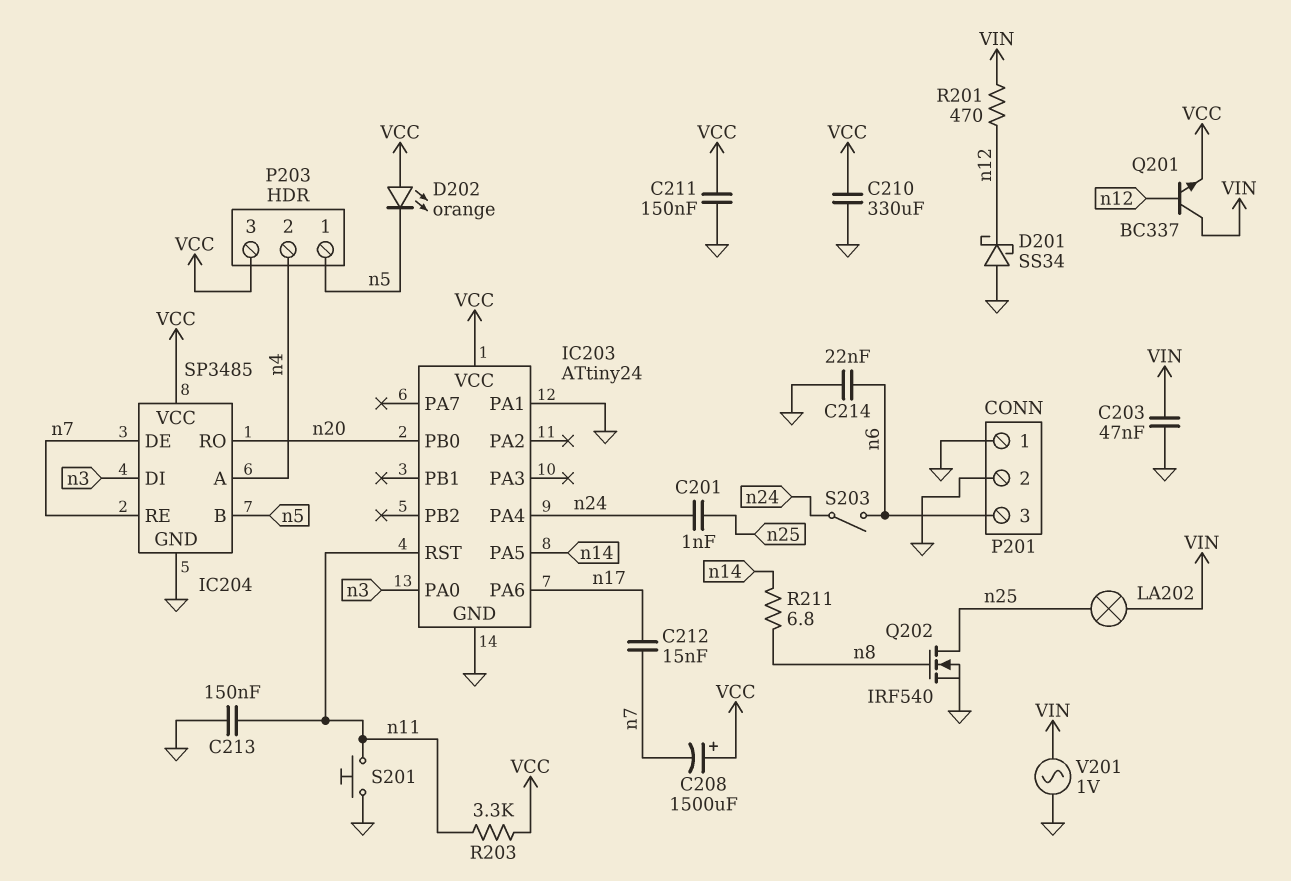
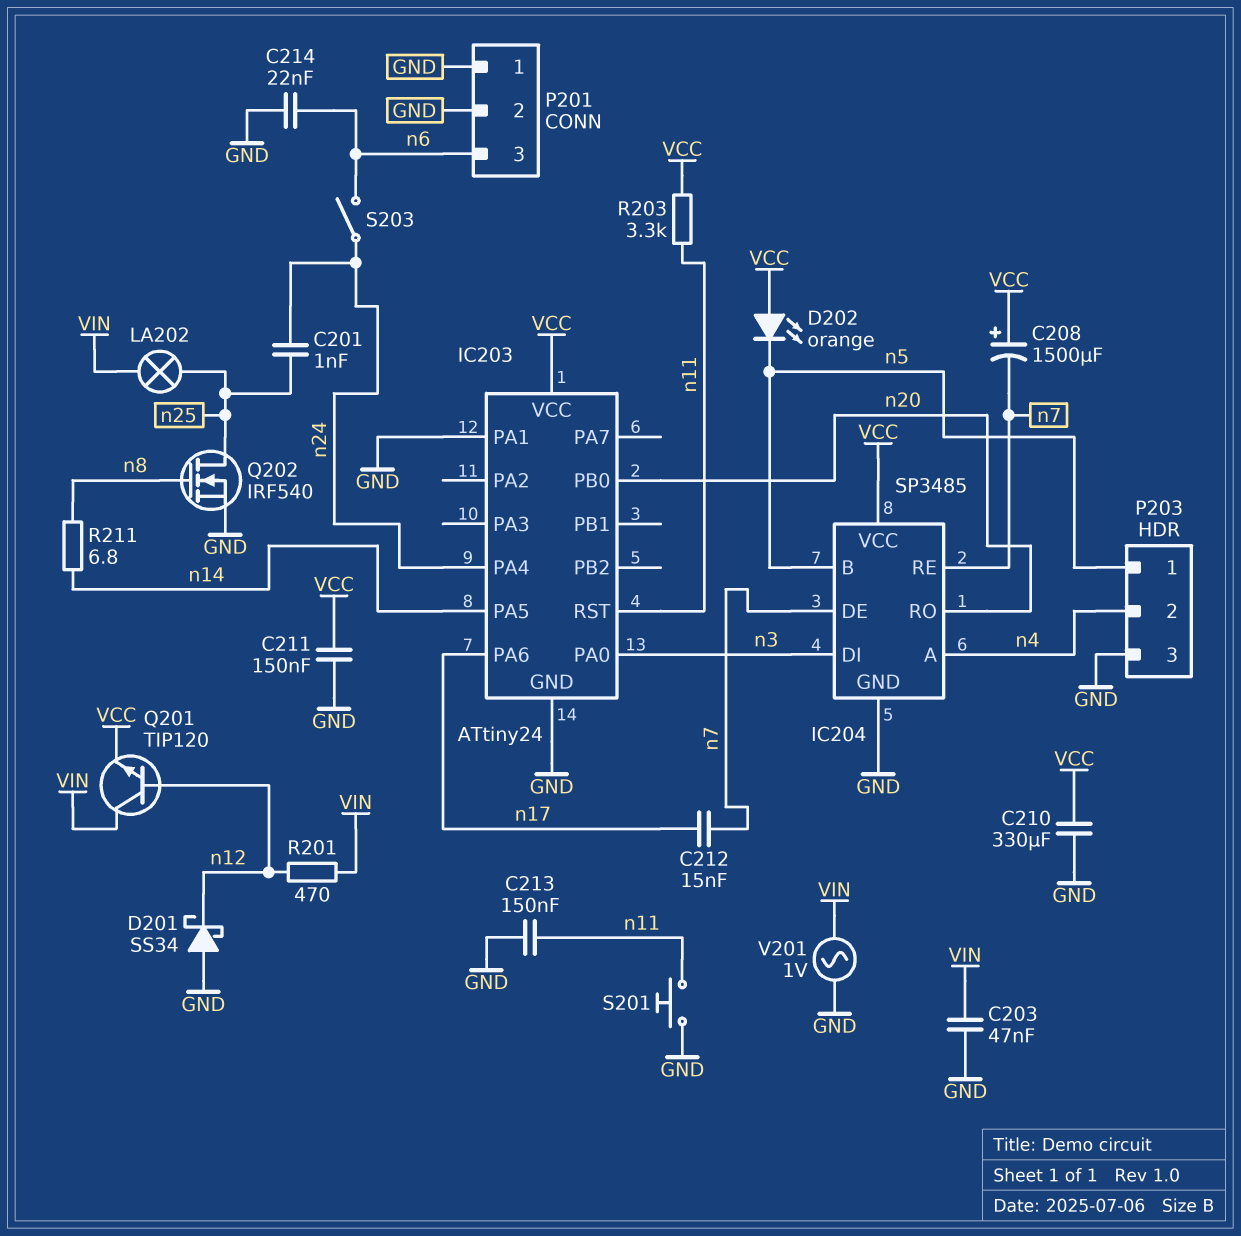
P203 pin 3: VCC -> GND
Q201: NPN BC337 (B n12, C VIN, E VCC) -> NPN TIP120 (B n12, C VIN, E VCC)

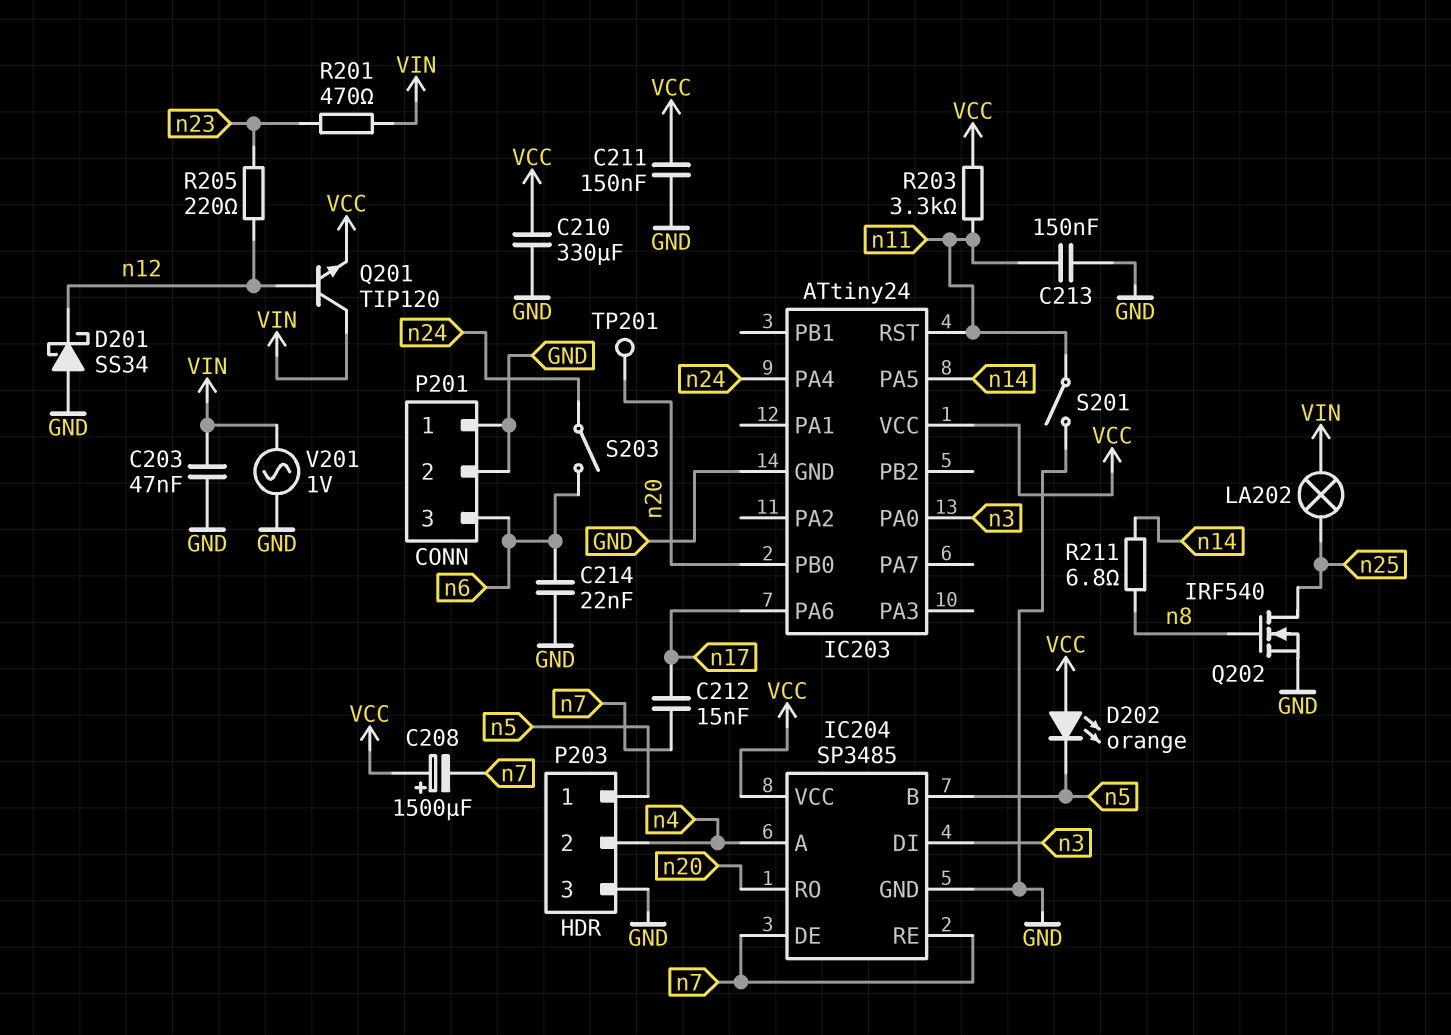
C201: 1nF (n24, n25) -> none
IC203 pin PA1: GND -> none
R201: 470 (VIN, n12) -> 470 (VIN, n23)
R205: none -> 220 (n12, n23)
S201: button (GND, n11) -> switch (GND, n11)
TP201: none -> test point (n20)

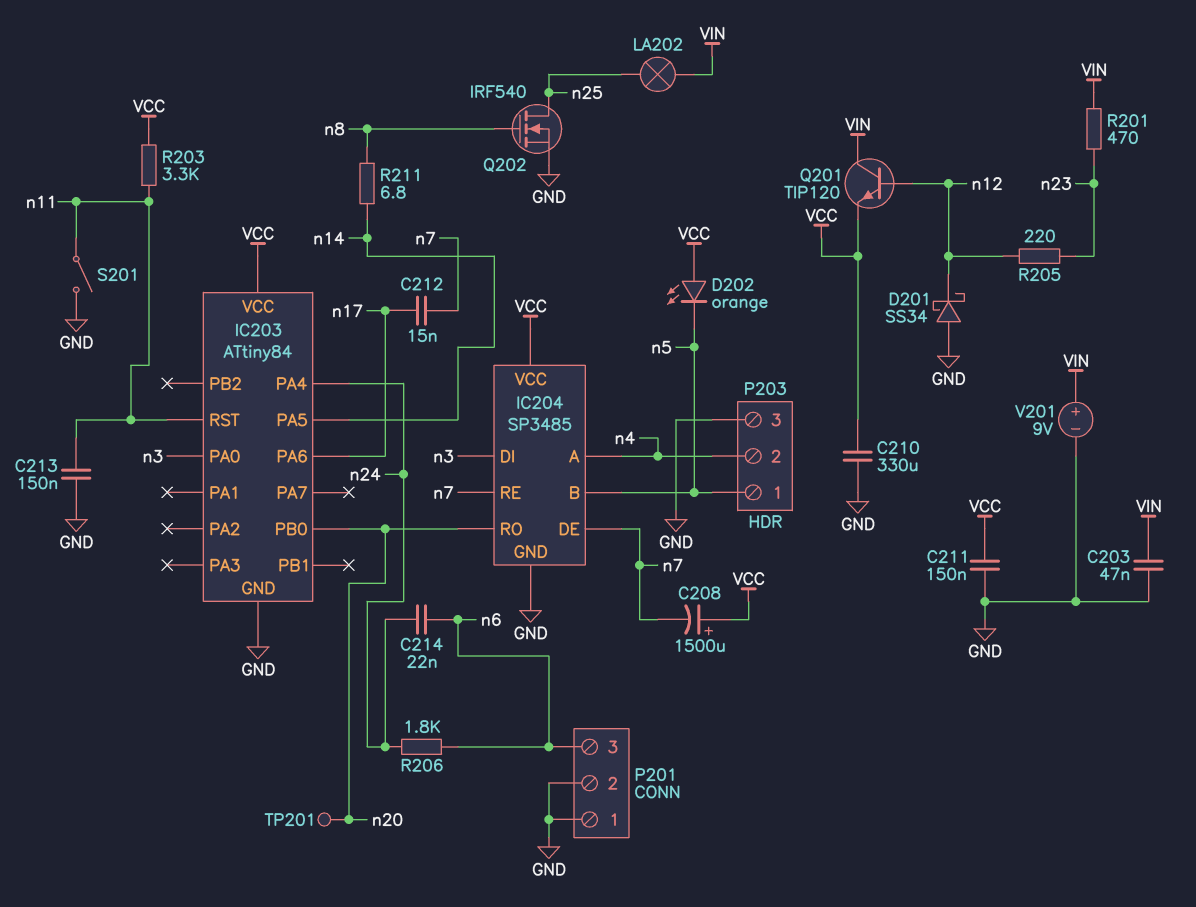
C214: 22nF (GND, n6) -> 22nF (n6, n24)
IC203: ATtiny24 -> ATtiny84
R206: none -> 1.8k (n6, n24)
S203: switch (n6, n24) -> none
V201: AC 1V (GND, VIN) -> 9V (plus VIN, minus GND)

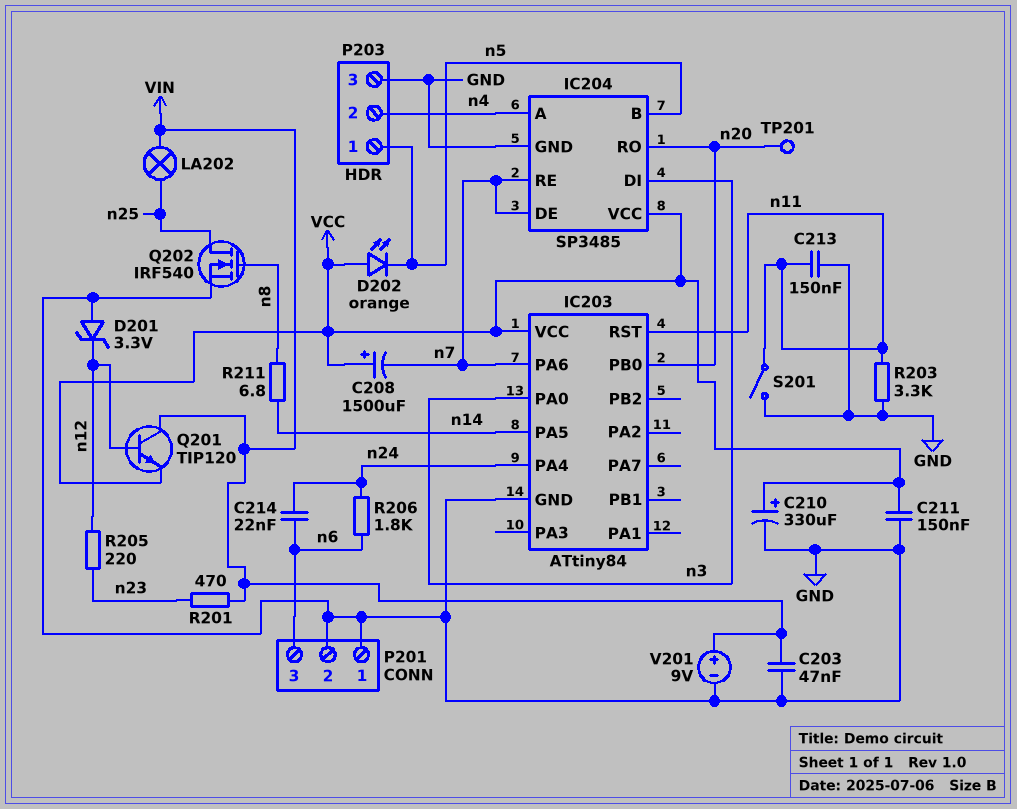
C210: 330uF (GND, VCC) -> 330uF (plus VCC, minus GND)
C212: 15nF (n7, n17) -> none
D201: schottky SS34 (A GND, K n12) -> zener 3.3V (A GND, K n12)
IC203 pin PA6: n17 -> n7
R203: 3.3k (VCC, n11) -> 3.3k (GND, n11)

